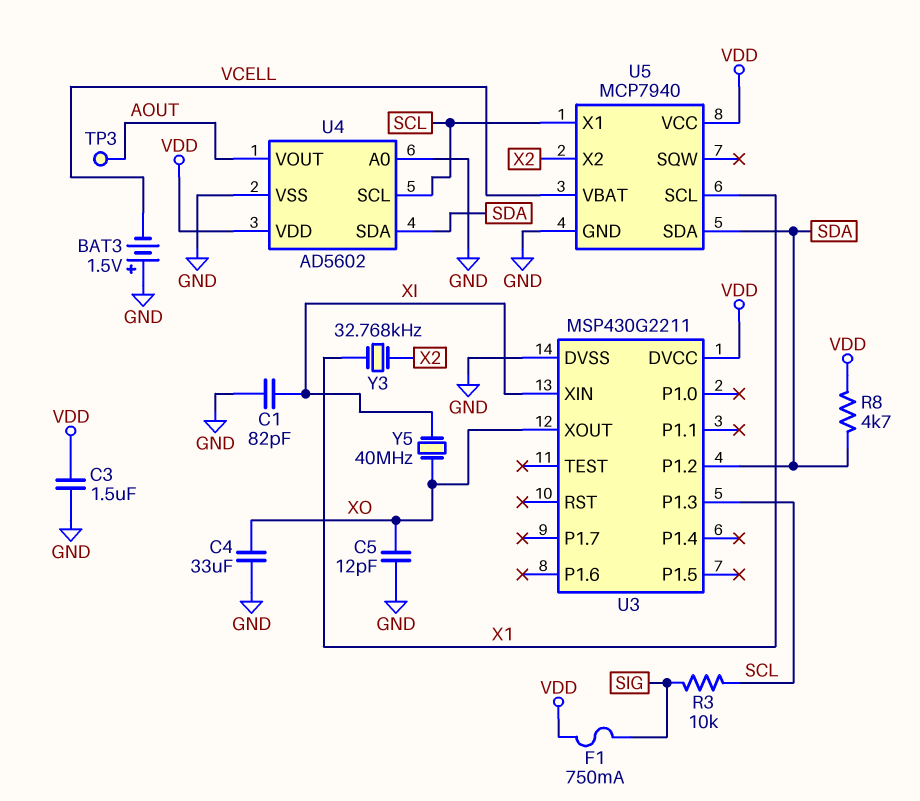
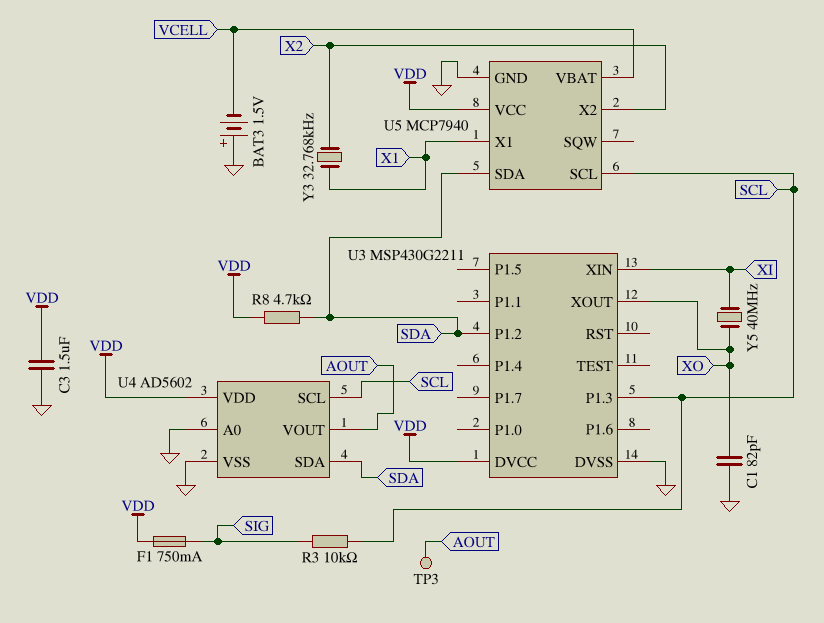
C1: 82pF (GND, XI) -> 82pF (GND, XO)
C4: 33uF (GND, XO) -> none
C5: 12pF (GND, XO) -> none
U5 pin SCL: X1 -> SCL
U5 pin X1: SCL -> X1

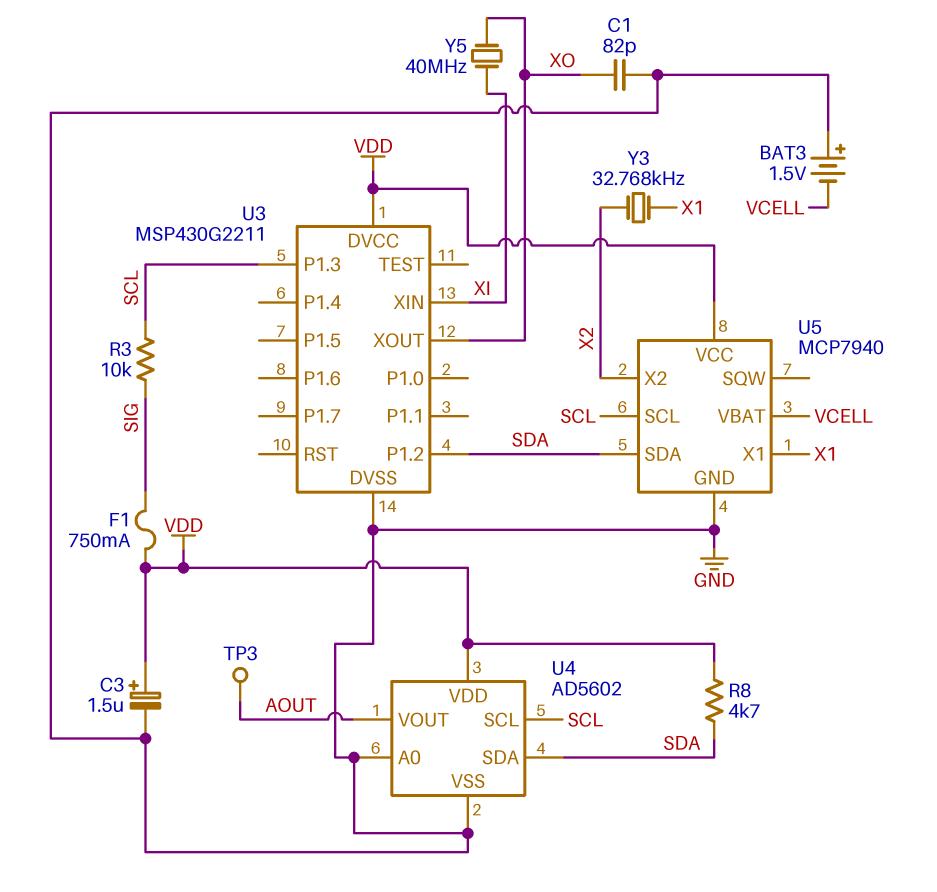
C3: 1.5uF (GND, VDD) -> 1.5uF (plus VDD, minus GND)

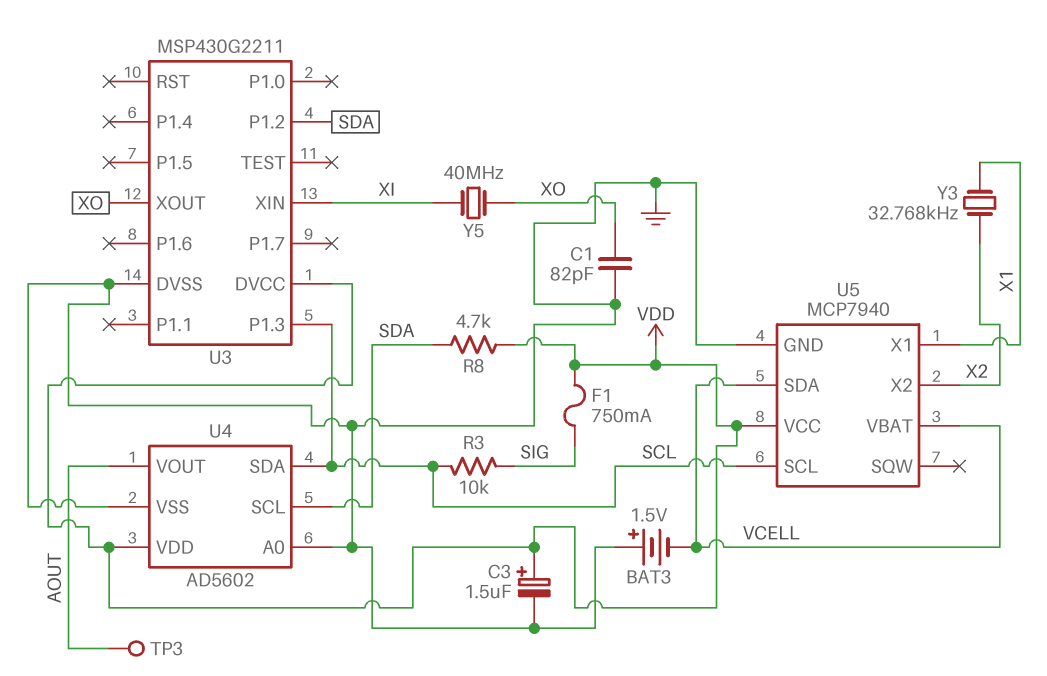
U4 pin SCL: SCL -> SDA
U4 pin SDA: SDA -> SCL
U5 pin SDA: SDA -> VCELL

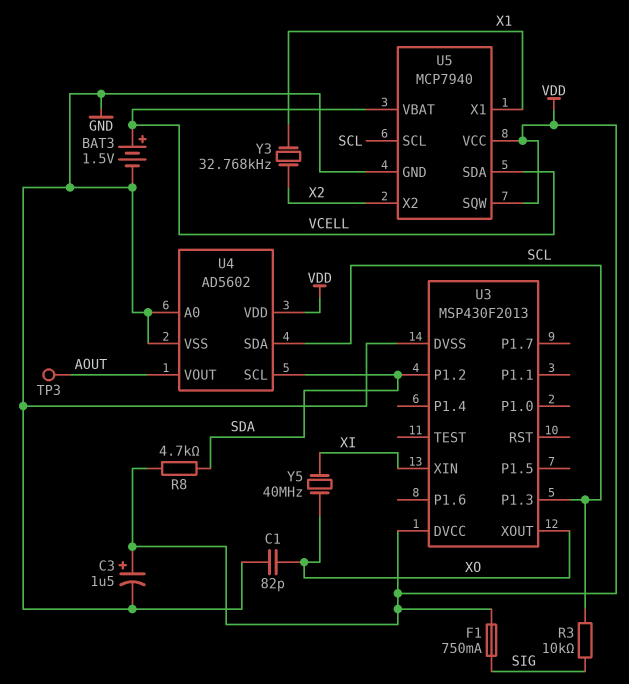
BAT3: 1.5V (plus GND, minus VCELL) -> 1.5V (plus VCELL, minus GND)
U3: MSP430G2211 -> MSP430F2013
U5 pin SQW: none -> VDD

